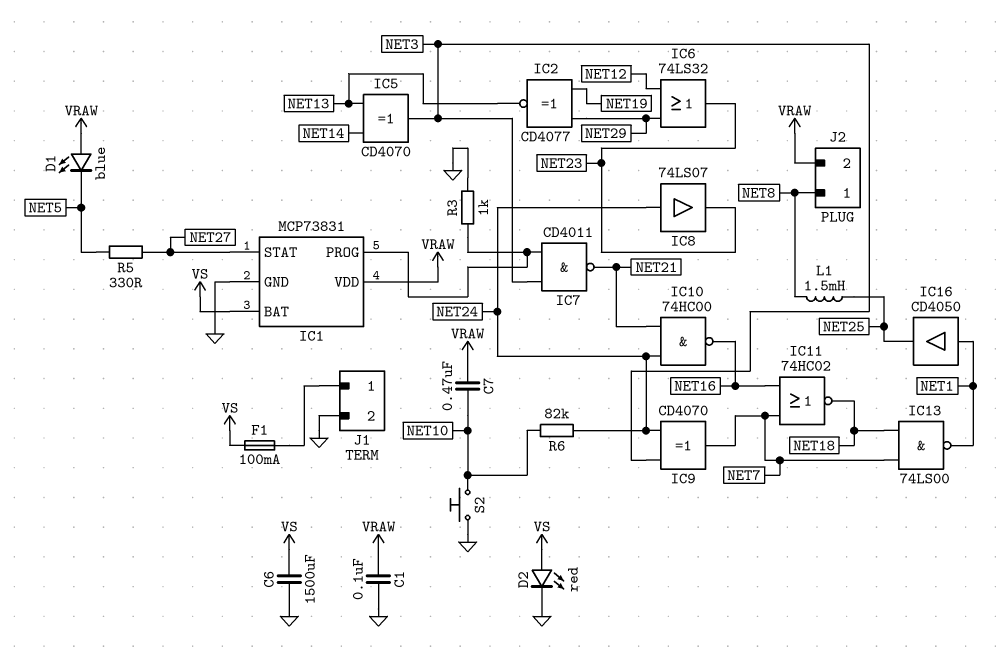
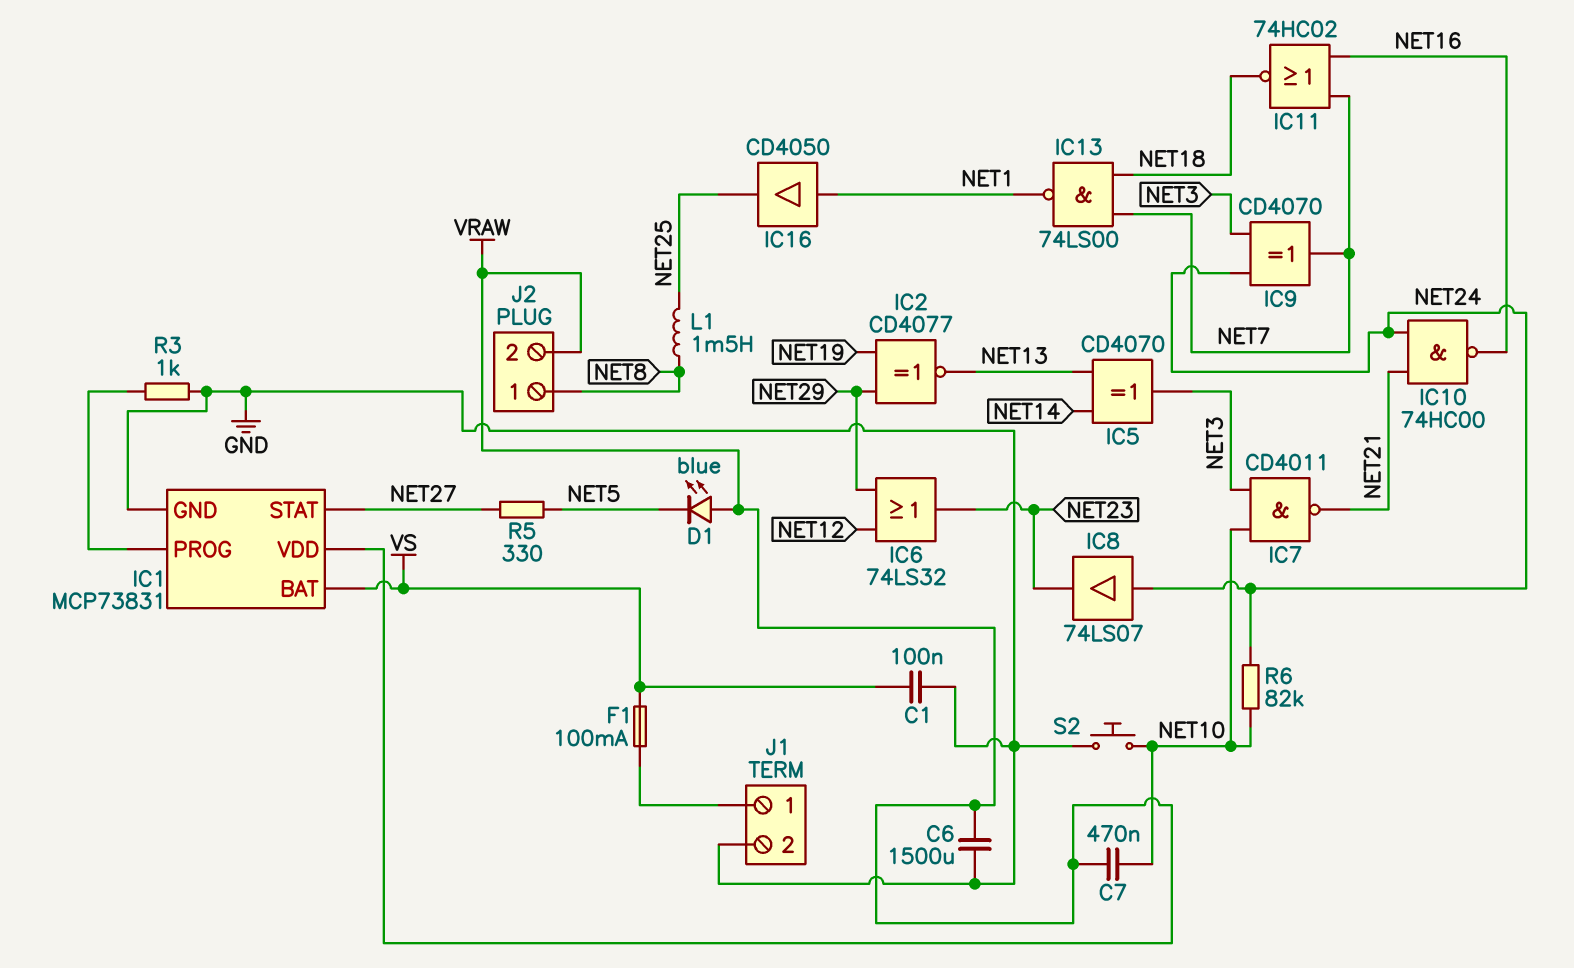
C1: 100nF (GND, VRAW) -> 100nF (GND, VS)
C6: 1500uF (GND, VS) -> 1500uF (GND, VRAW)
D2: LED red (A VS, K GND) -> none
IC7: NAND CD4011 (in IC1/PROG, in NET3, out NET21) -> NAND CD4011 (in NET3, in NET10, out NET21)

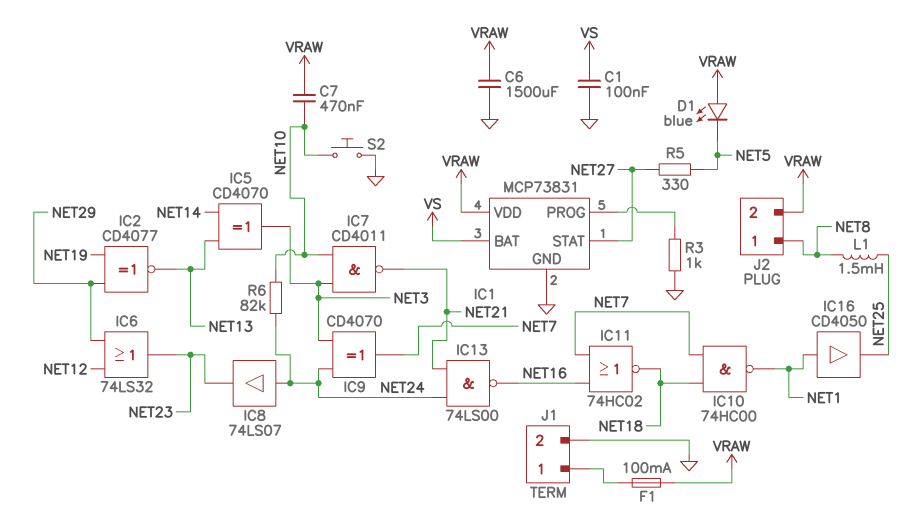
F1: 100mA (J1/1, VS) -> 100mA (J1/1, VRAW)
IC10: NAND 74HC00 (in NET21, in NET24, out NET16) -> NAND 74HC00 (in NET7, in NET18, out NET1)
IC13: NAND 74LS00 (in NET7, in NET18, out NET1) -> NAND 74LS00 (in NET21, in NET24, out NET16)

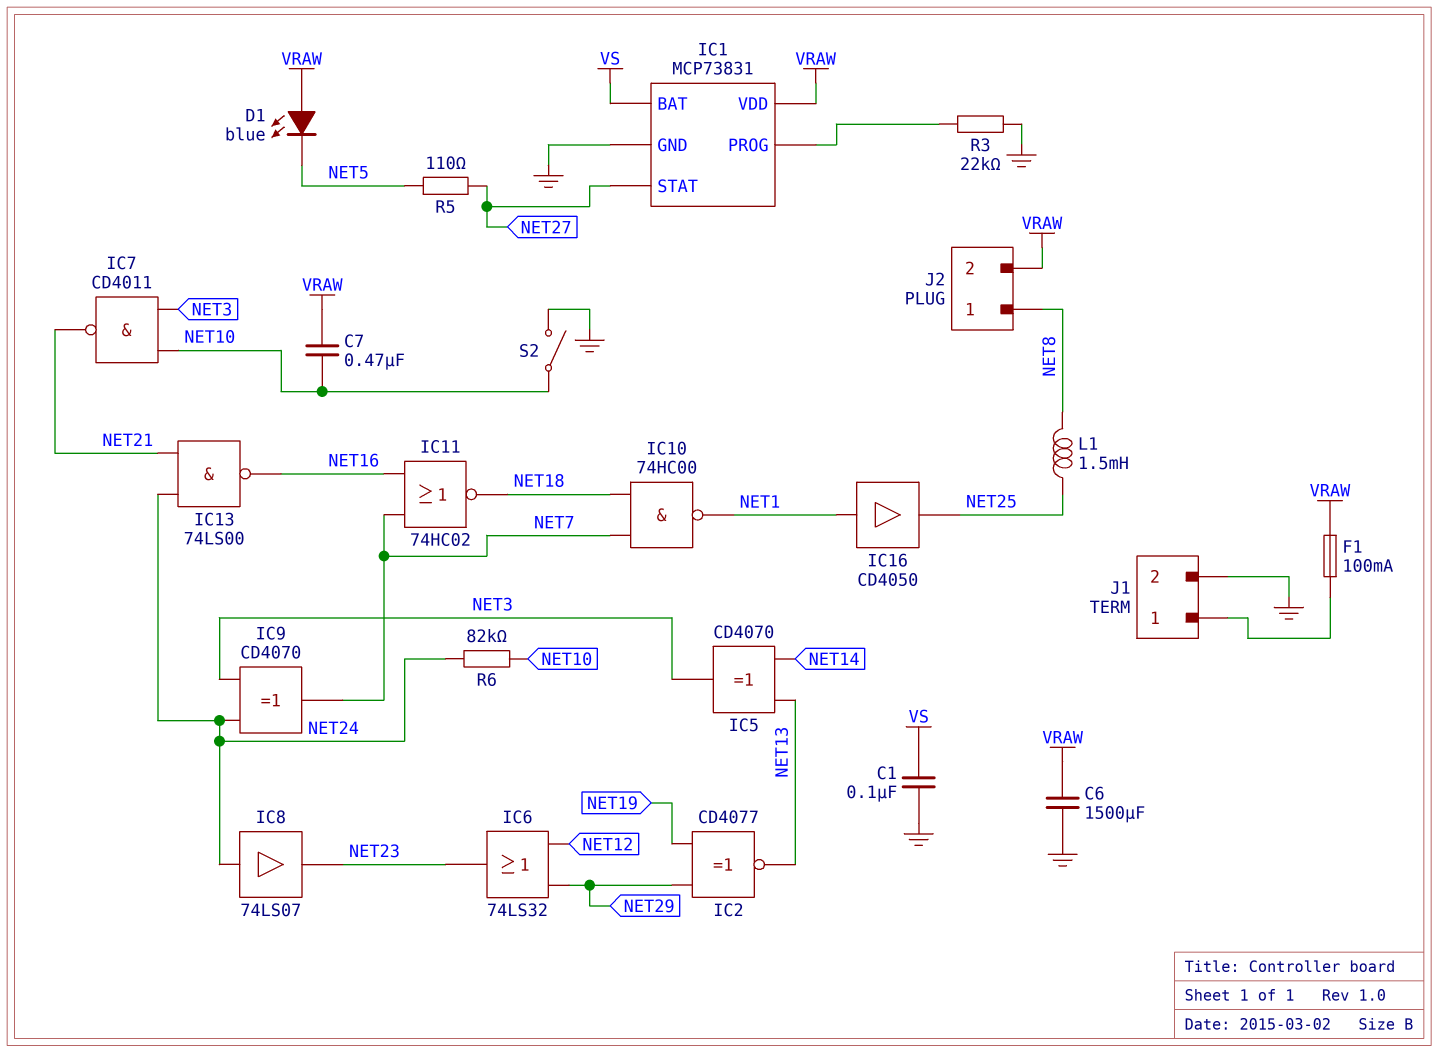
R3: 1k (GND, IC1/PROG) -> 22k (GND, IC1/PROG)
R5: 330 (NET5, NET27) -> 110 (NET5, NET27)
S2: button (GND, NET10) -> switch (GND, NET10)

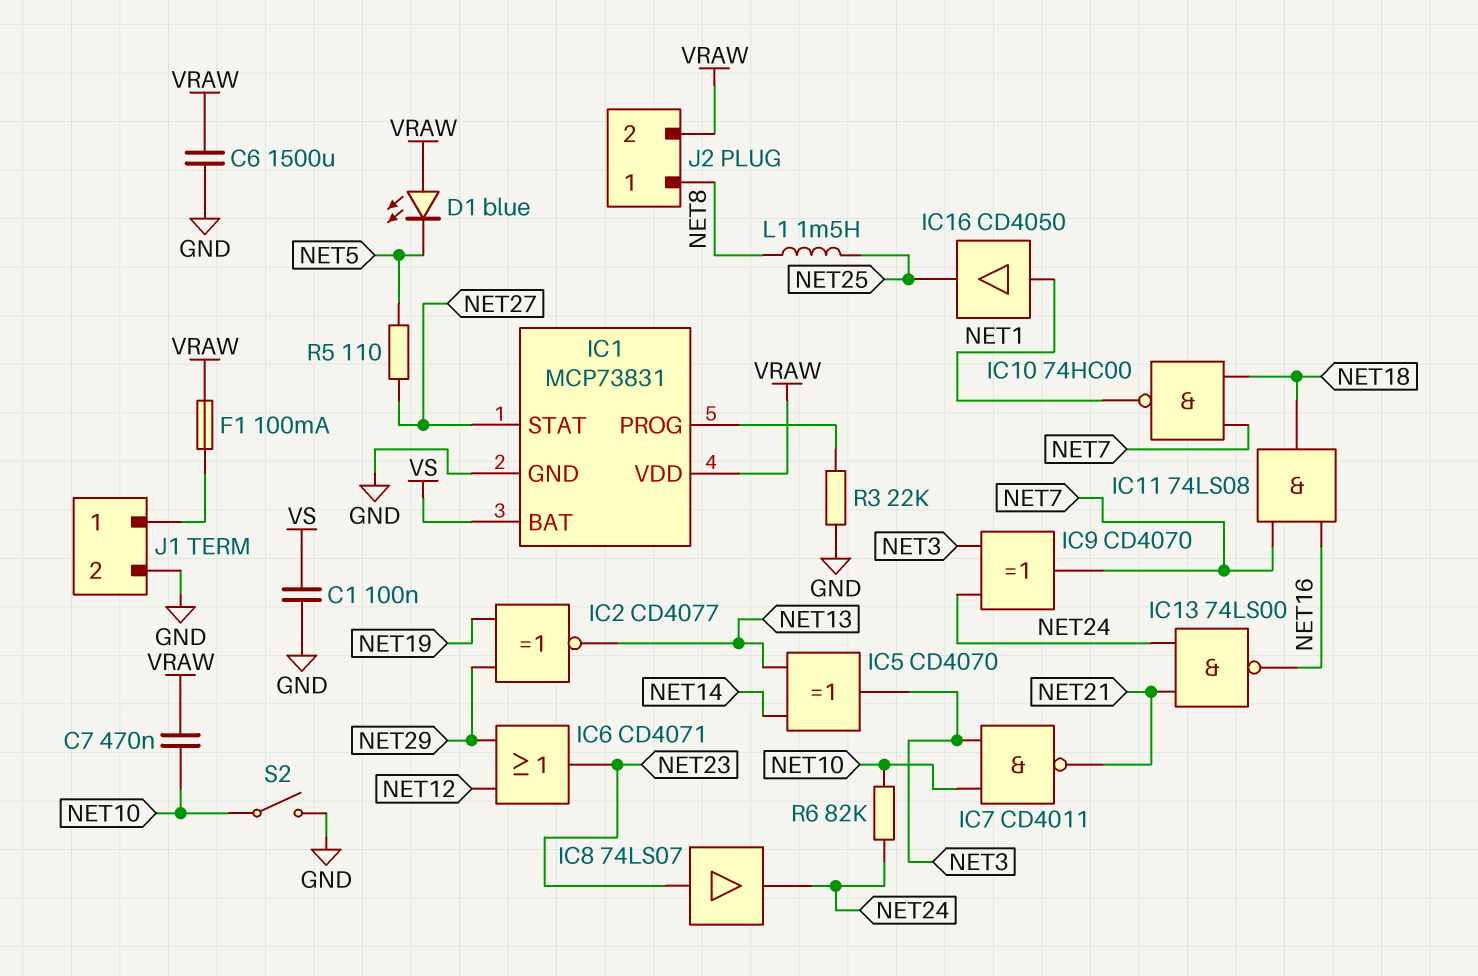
IC6: OR 74LS32 (in NET12, in NET29, out NET23) -> OR CD4071 (in NET12, in NET29, out NET23)
IC8: buffer 74LS07 (in NET24, out NET23) -> buffer 74LS07 (in NET23, out NET24)
IC11: NOR 74HC02 (in NET7, in NET16, out NET18) -> AND 74LS08 (in NET7, in NET16, out NET18)

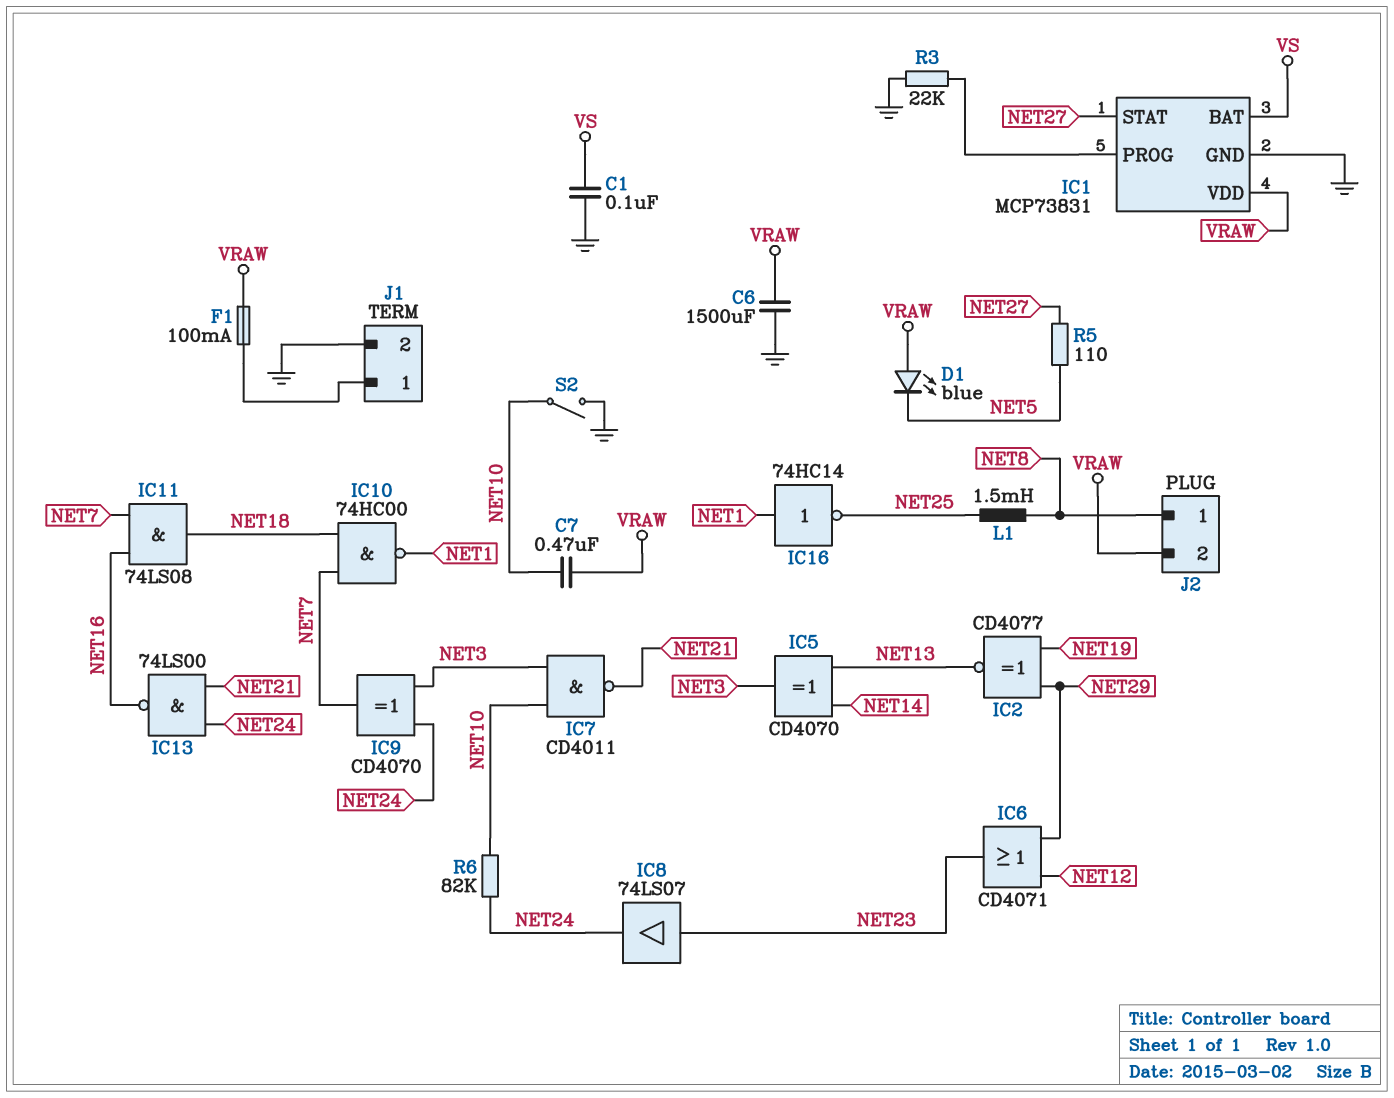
IC16: buffer CD4050 (in NET1, out NET25) -> NOT 74HC14 (in NET1, out NET25)

